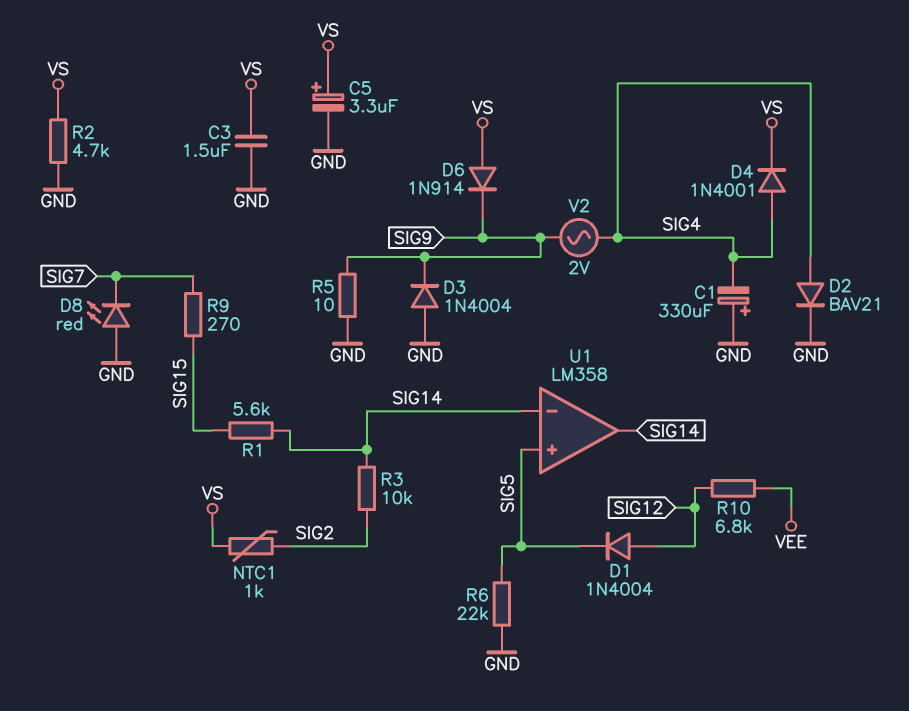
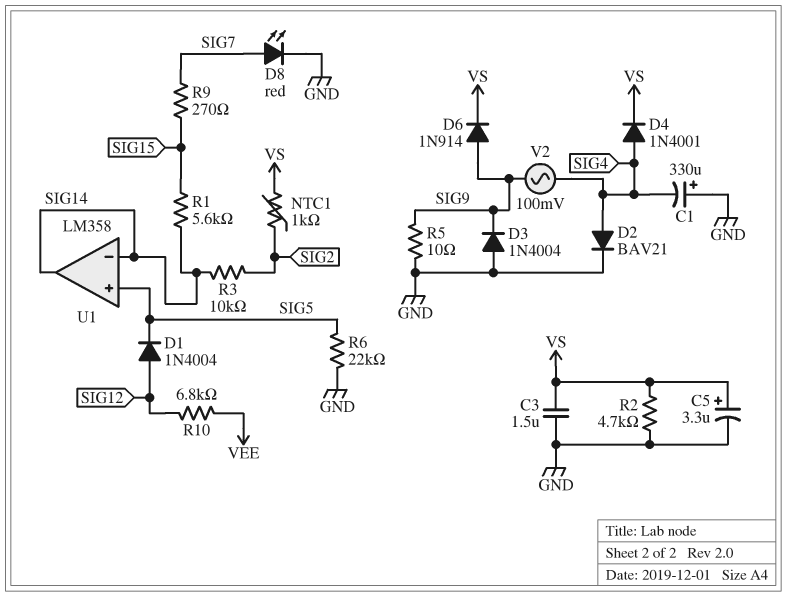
D6: diode 1N914 (A VS, K SIG9) -> diode 1N914 (A SIG9, K VS)
D8: LED red (A GND, K SIG7) -> LED red (A SIG7, K GND)
V2: AC 2V (SIG4, SIG9) -> AC 100mV (SIG4, SIG9)

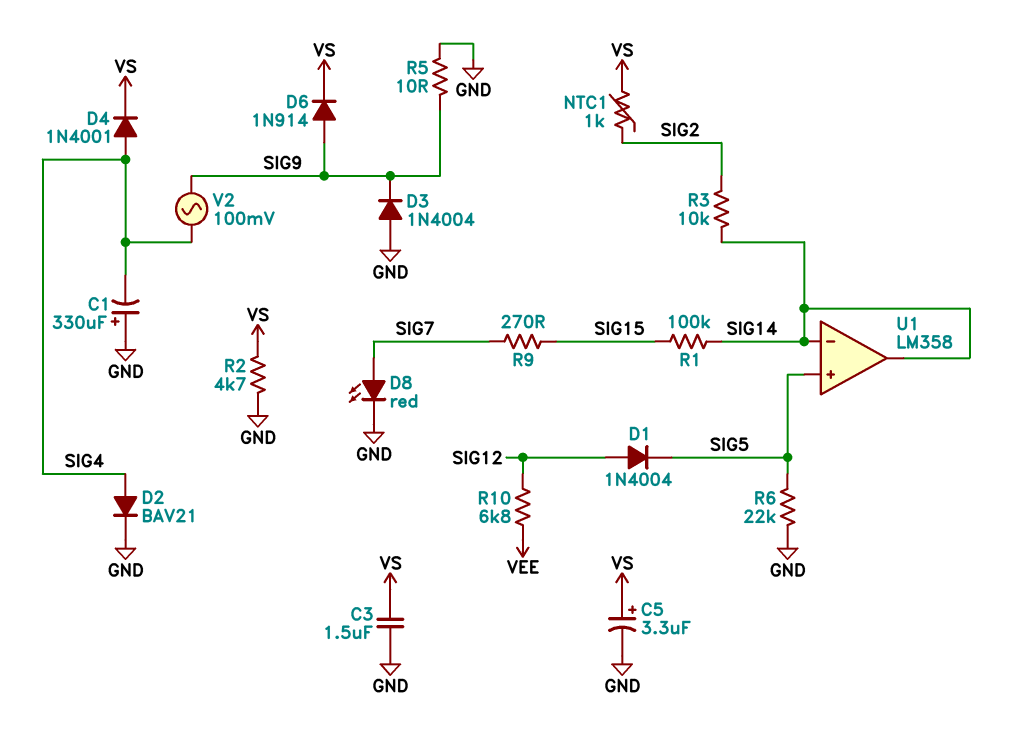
R1: 5.6k (SIG14, SIG15) -> 100k (SIG14, SIG15)

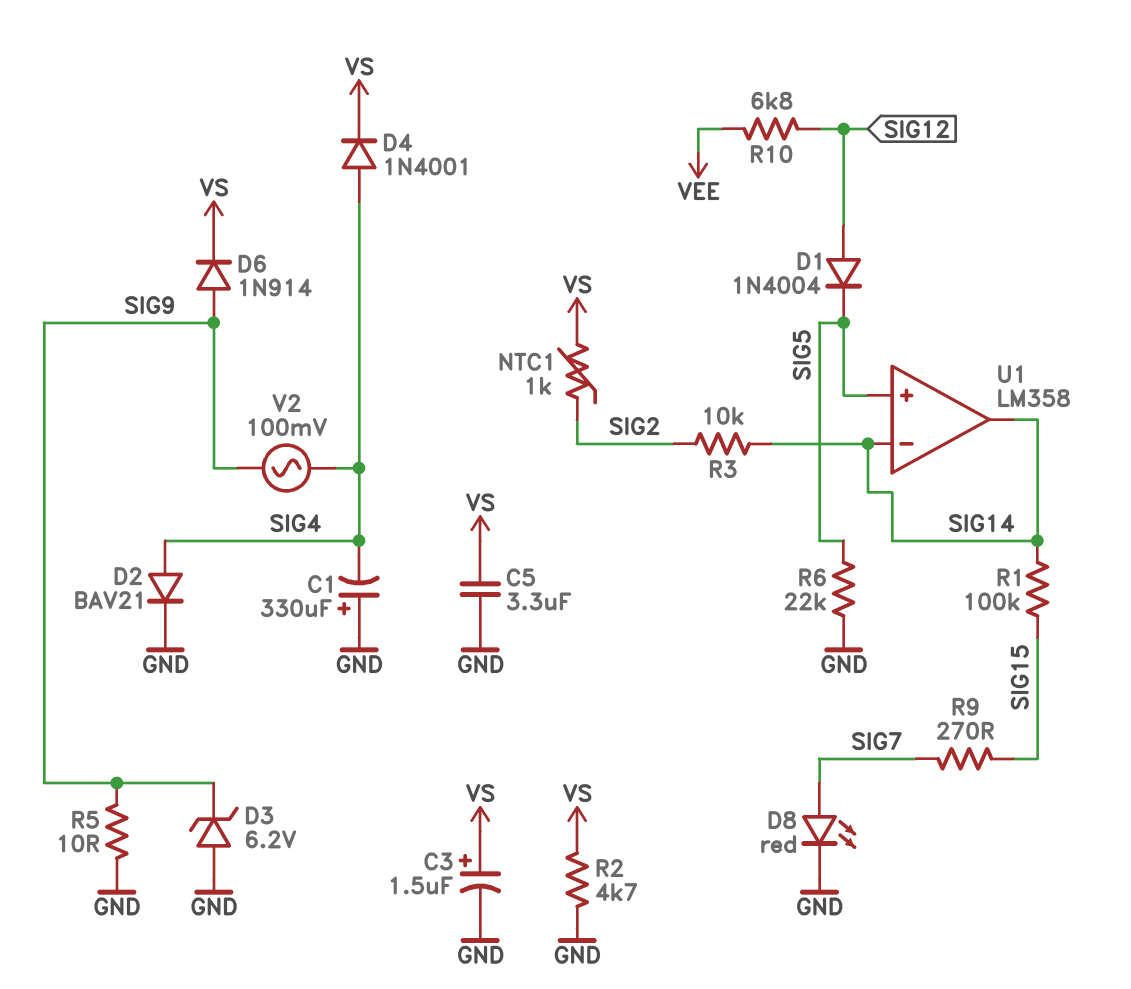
C3: 1.5uF (GND, VS) -> 1.5uF (plus VS, minus GND)
C5: 3.3uF (plus VS, minus GND) -> 3.3uF (GND, VS)
D3: diode 1N4004 (A GND, K SIG9) -> zener 6.2V (A GND, K SIG9)

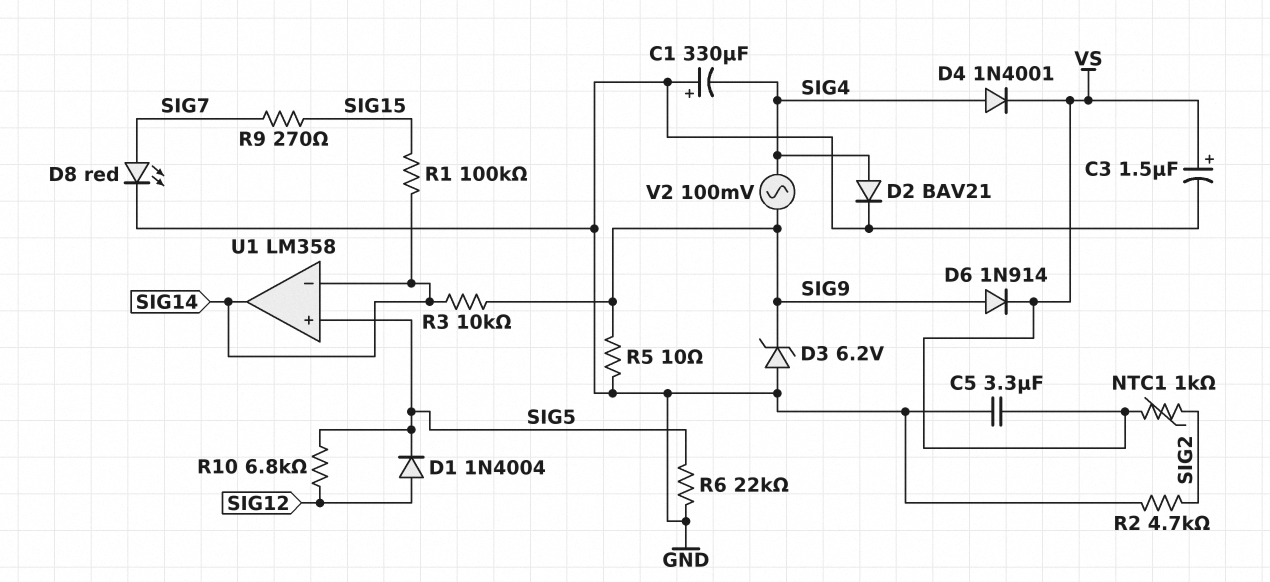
R2: 4.7k (GND, VS) -> 4.7k (GND, SIG2)
R3: 10k (SIG2, SIG14) -> 10k (SIG9, SIG14)
R10: 6.8k (SIG12, VEE) -> 6.8k (SIG5, SIG12)

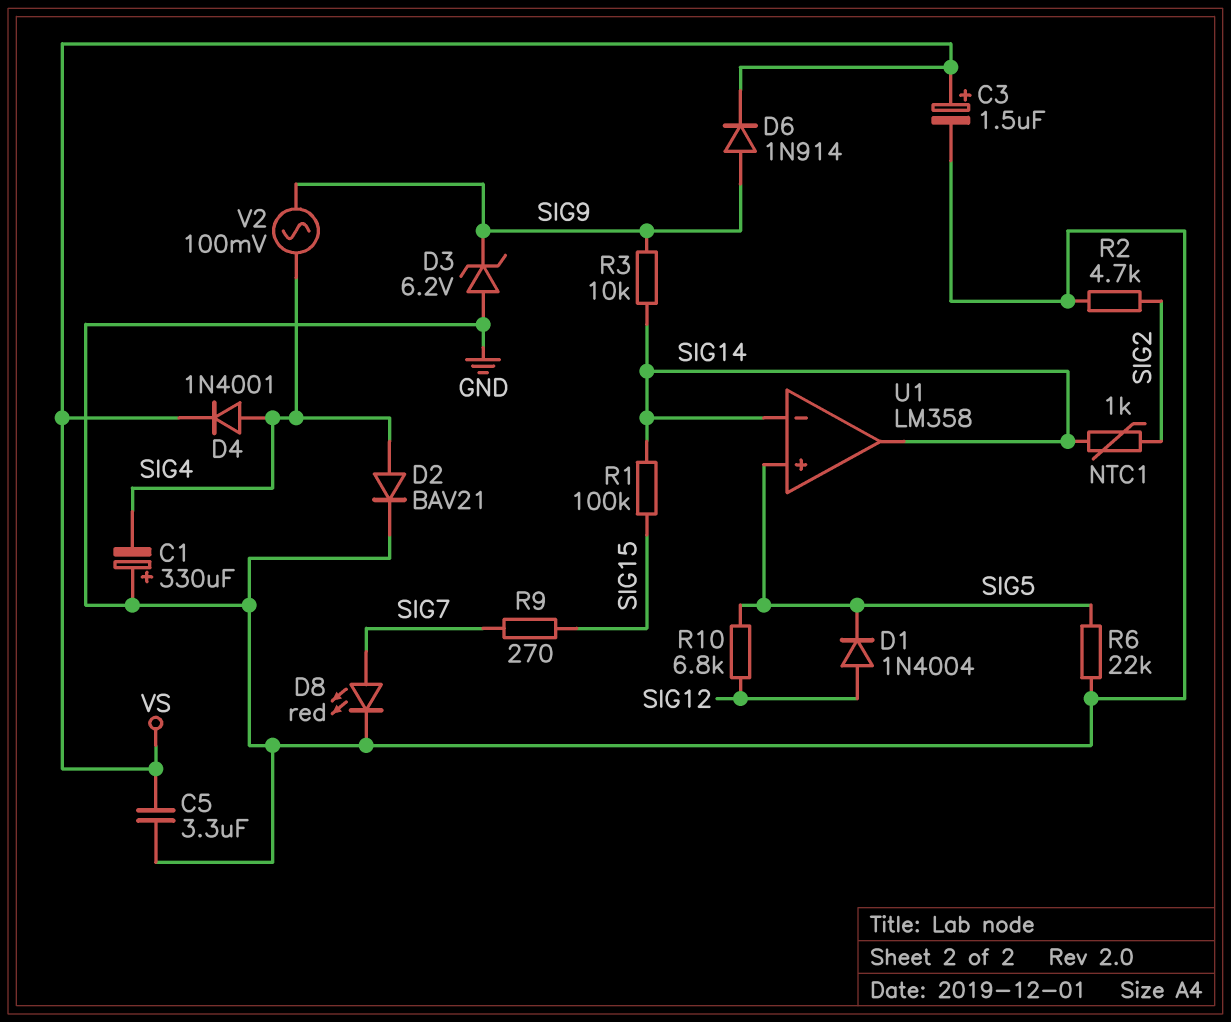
NTC1: 1k (SIG2, VS) -> 1k (SIG2, SIG14)
R5: 10 (GND, SIG9) -> none

